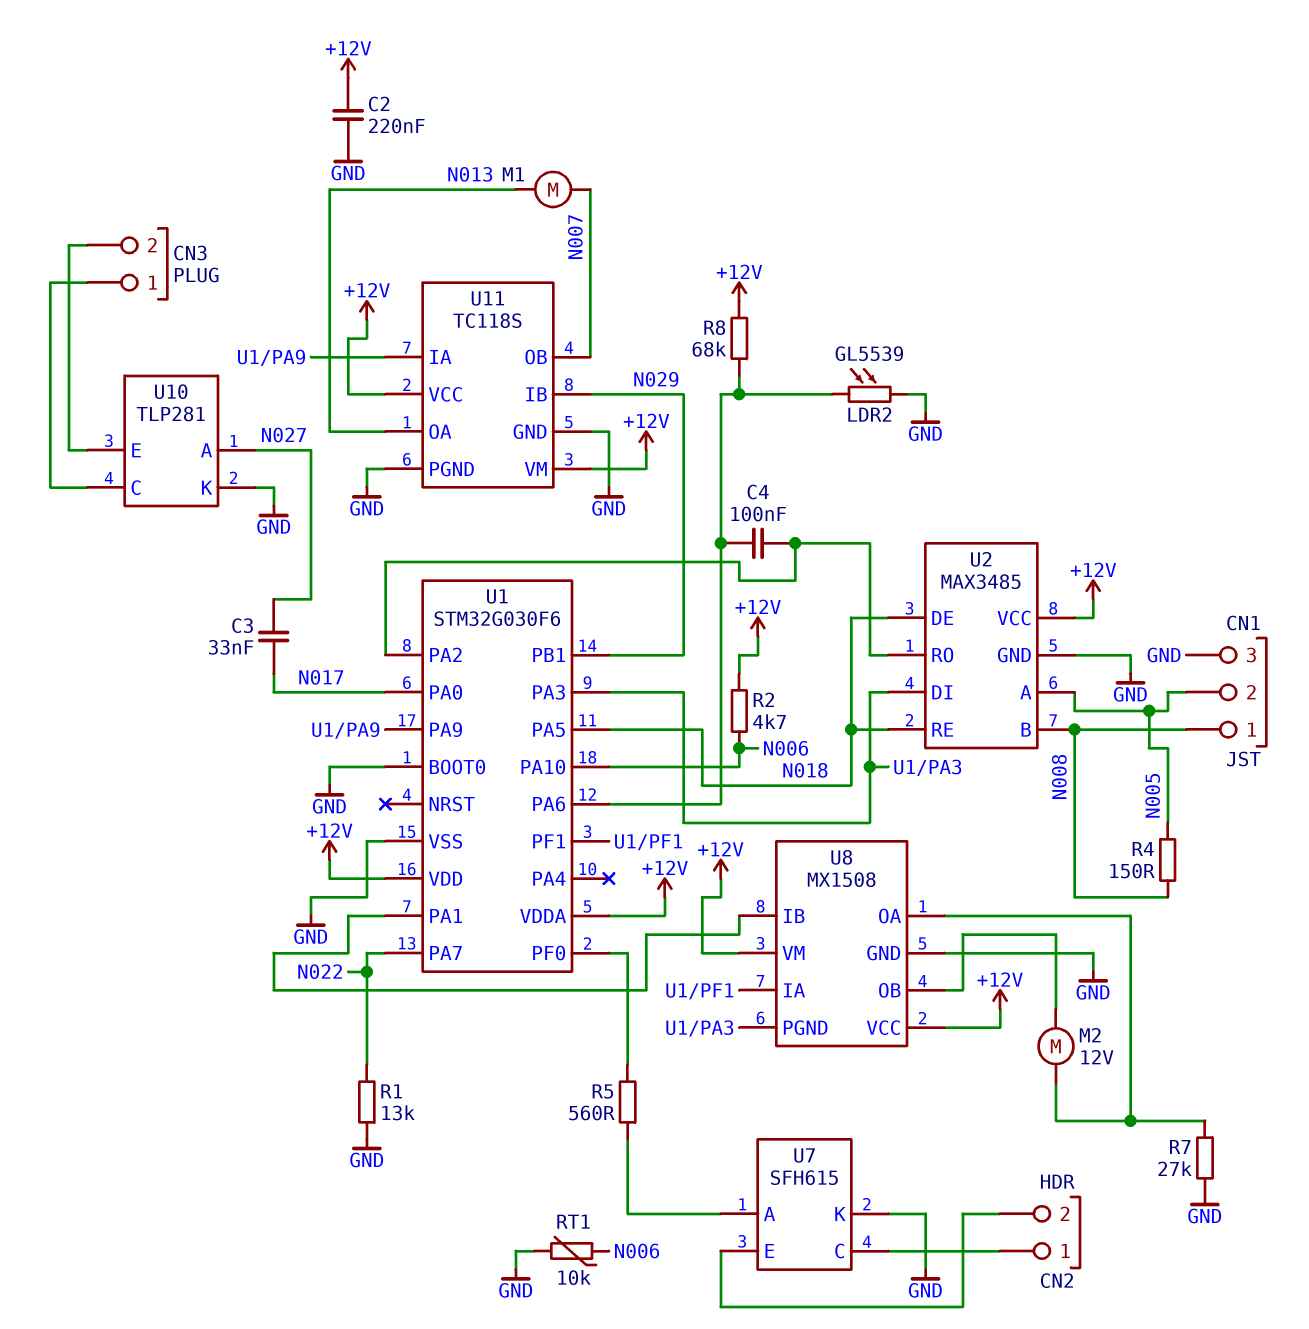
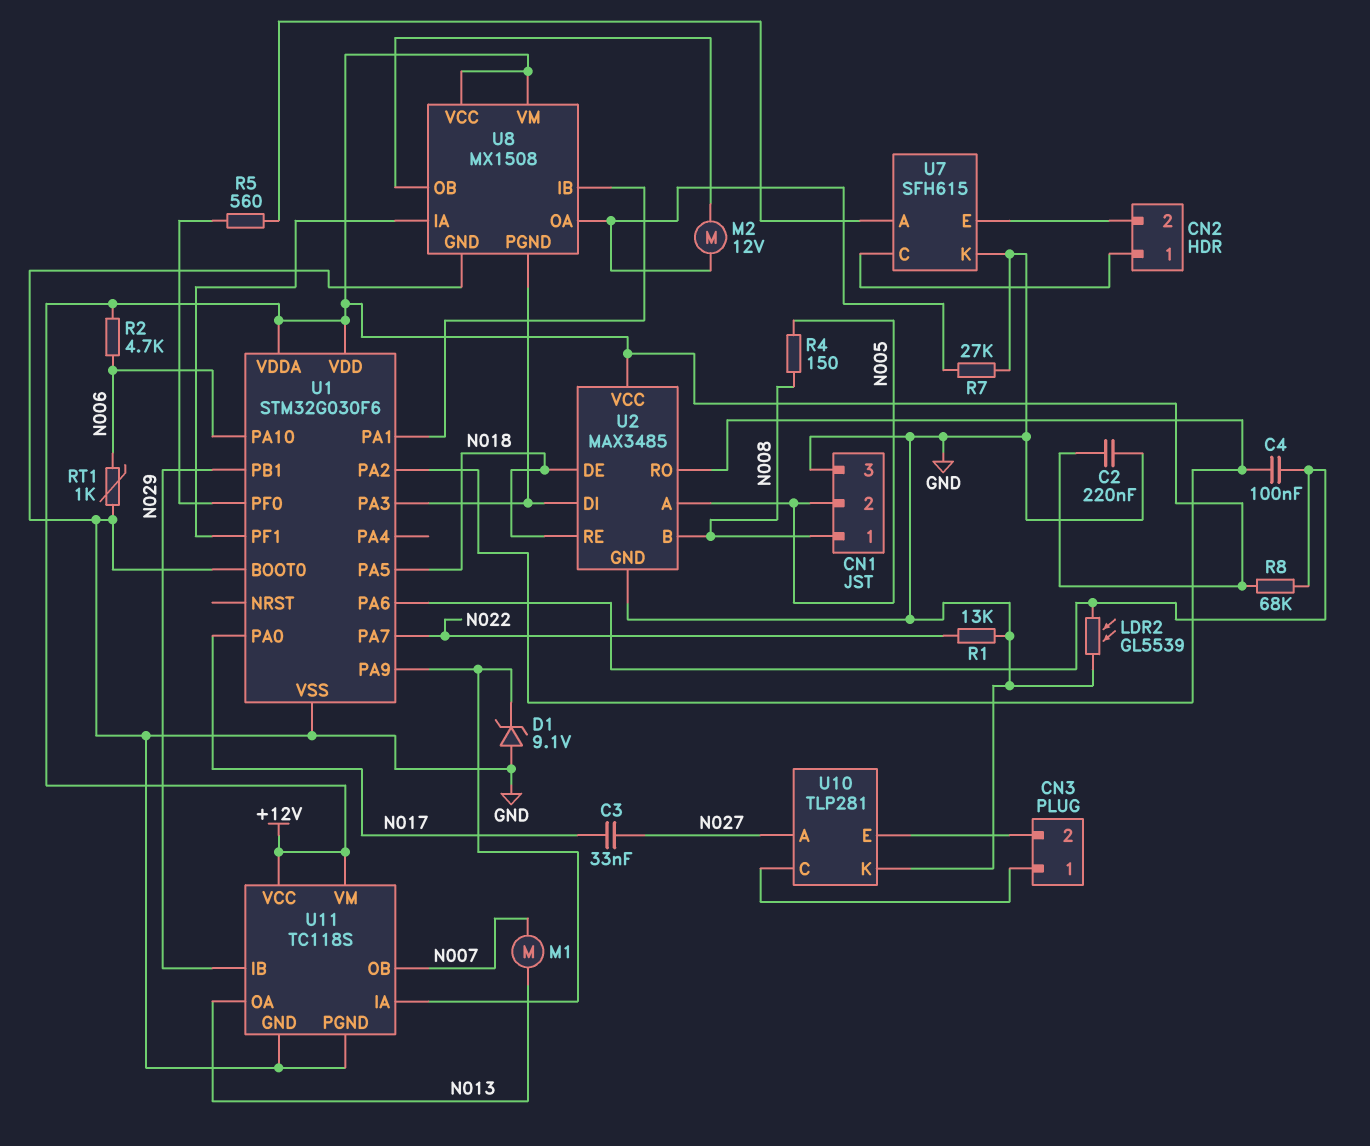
D1: none -> zener 9.1V (A GND, K U1/PA9)
RT1: 10k (GND, N006) -> 1k (GND, N006)

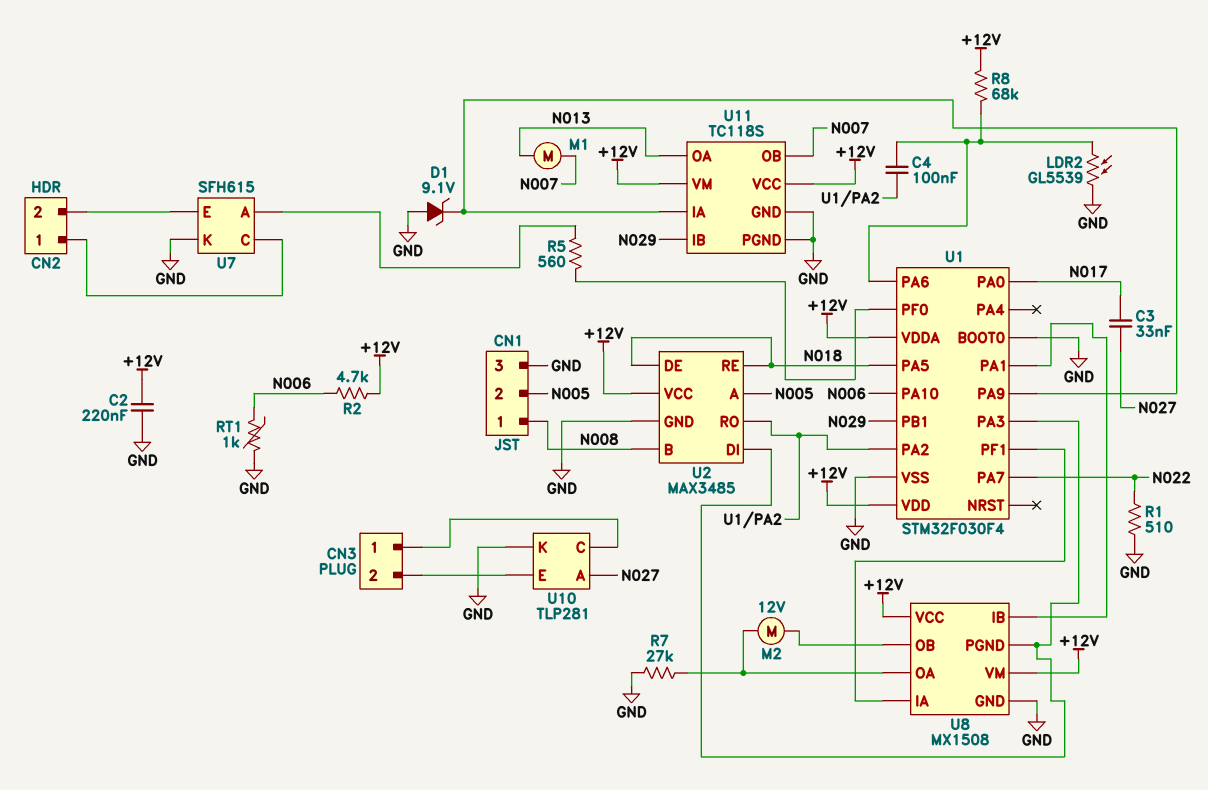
R1: 13k (GND, N022) -> 510 (GND, N022)
R4: 150 (N005, N008) -> none
U1: STM32G030F6 -> STM32F030F4

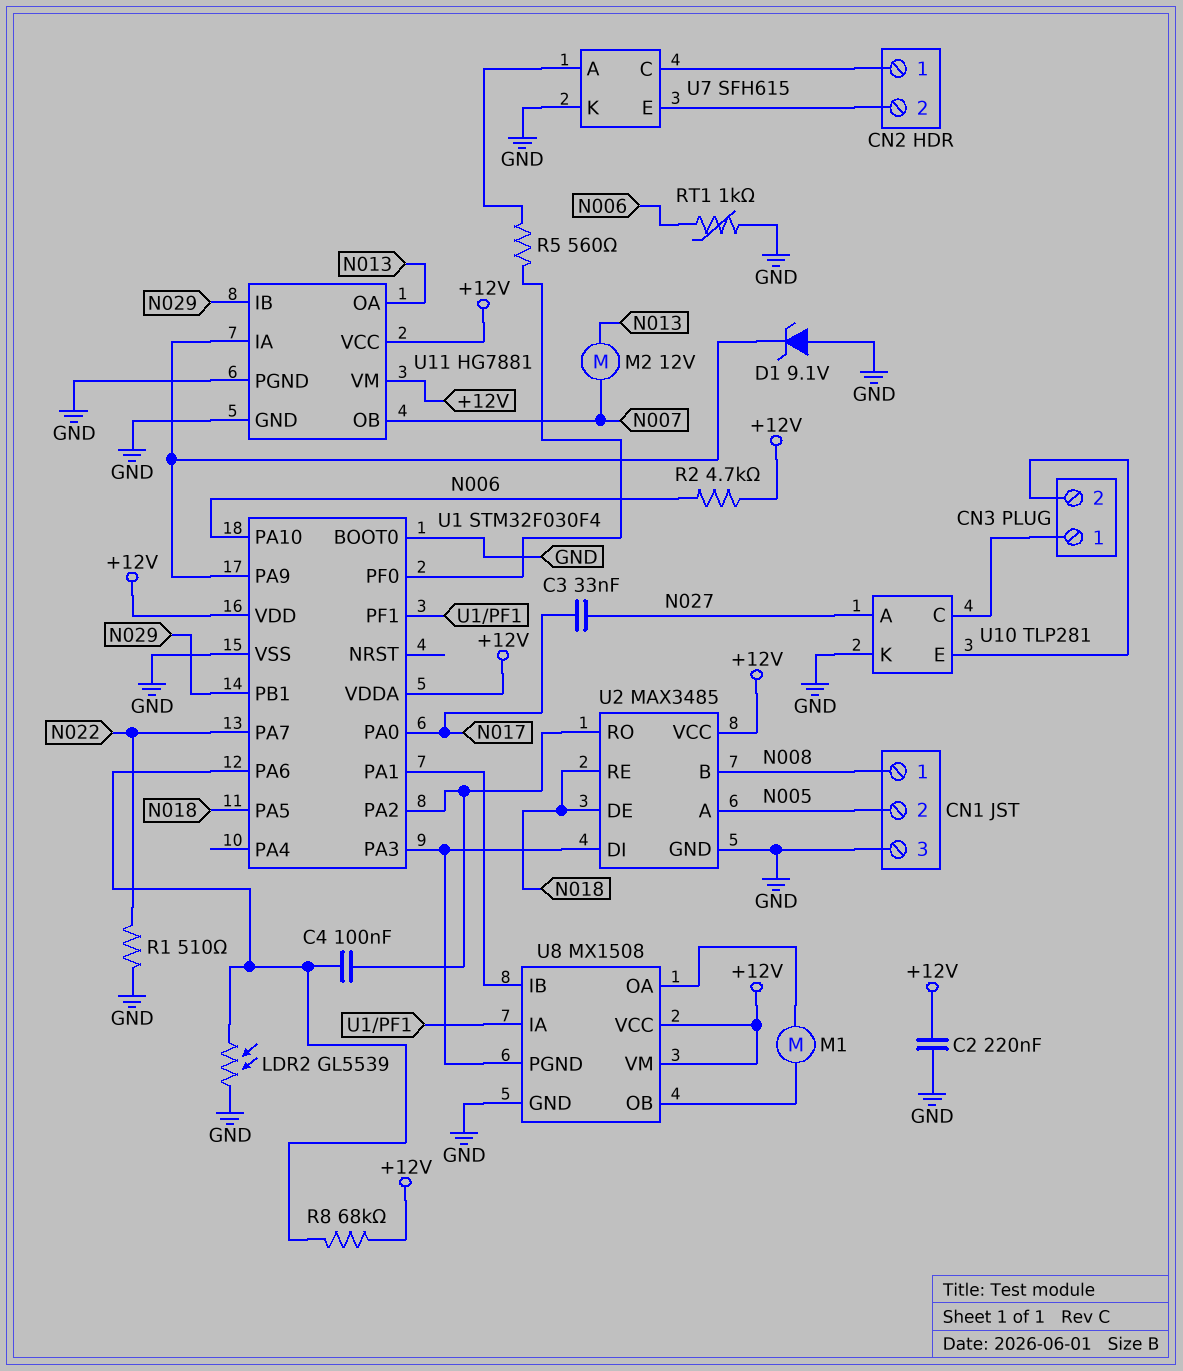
M1: motor (N007, N013) -> motor (U8/OA, U8/OB)
M2: motor 12V (U8/OA, U8/OB) -> motor 12V (N007, N013)
R7: 27k (GND, U8/OA) -> none
U11: TC118S -> HG7881

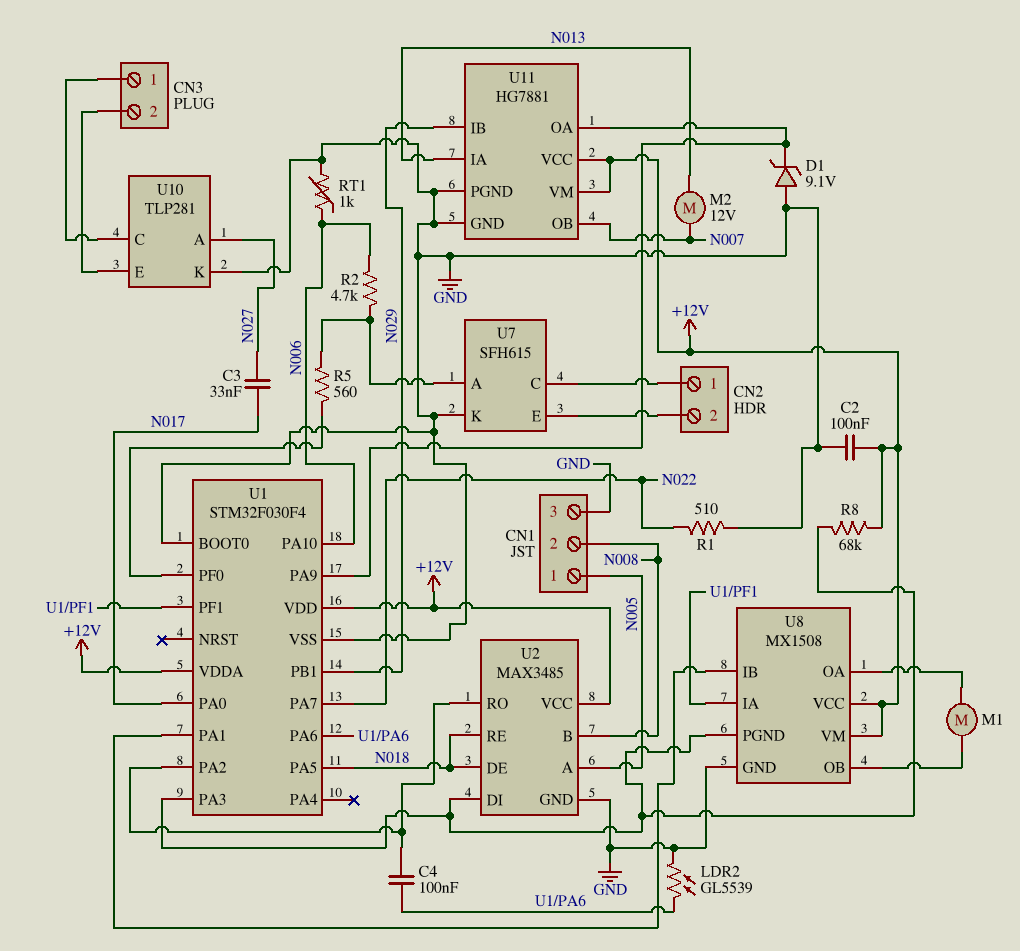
C2: 220nF (+12V, GND) -> 100nF (+12V, GND)
CN1 pin 1: N008 -> N005
CN1 pin 2: N005 -> N008
R2: 4.7k (+12V, N006) -> 4.7k (N006, U7/A)
R8: 68k (+12V, U1/PA6) -> 68k (+12V, U1/PA3)
U11 pin IA: U1/PA9 -> N013
U11 pin OA: N013 -> U1/PA9

